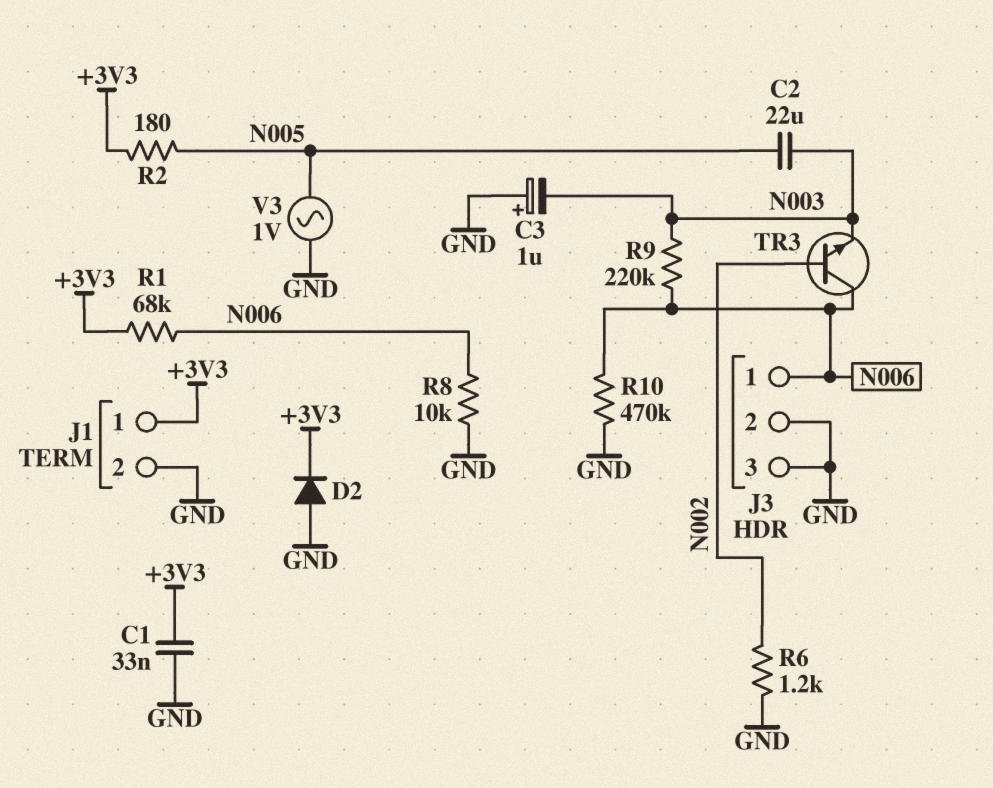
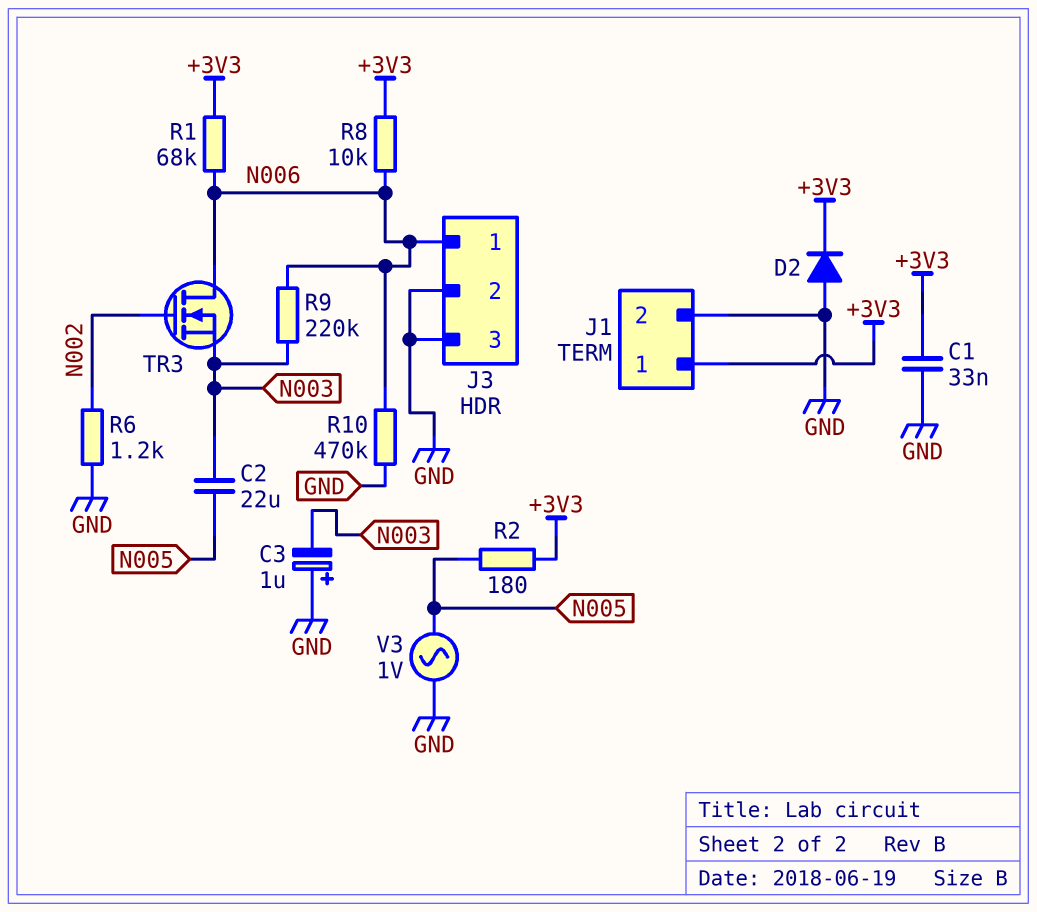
R8: 10k (GND, N006) -> 10k (+3V3, N006)
TR3: NPN (B N002, C N006, E N003) -> NMOS (G N002, D N006, S N003)

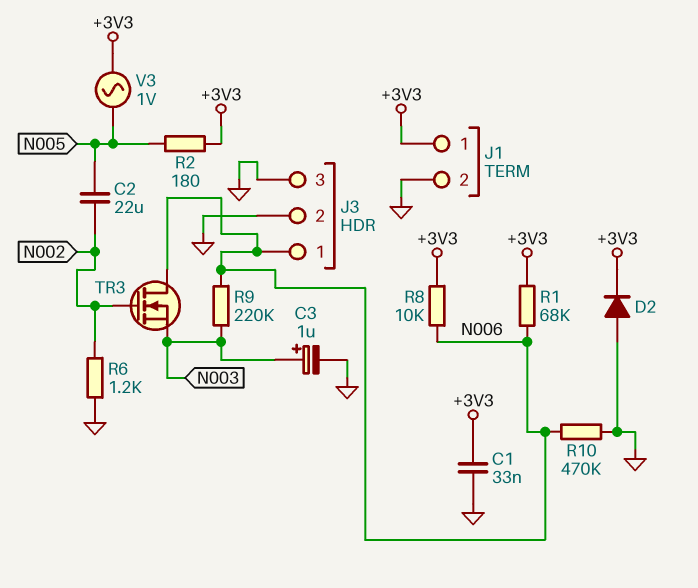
C2: 22uF (N003, N005) -> 22uF (N002, N005)
C3: 1uF (plus GND, minus N003) -> 1uF (plus N003, minus GND)
V3: AC 1V (GND, N005) -> AC 1V (+3V3, N005)

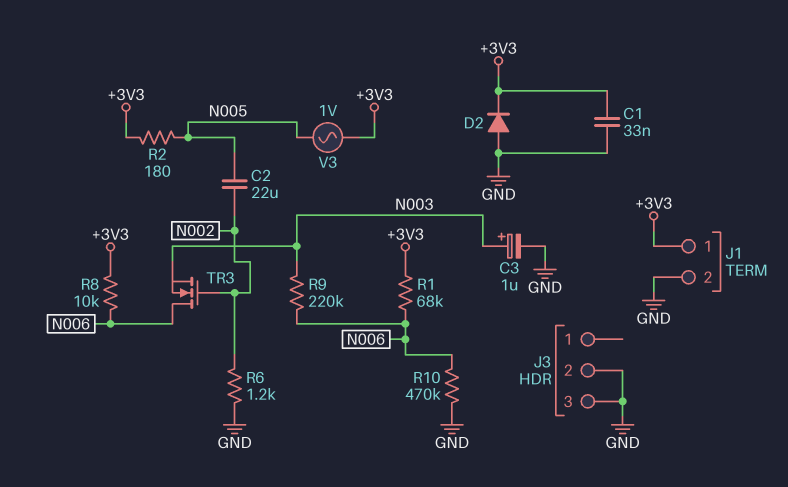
J3 pin 1: N006 -> none

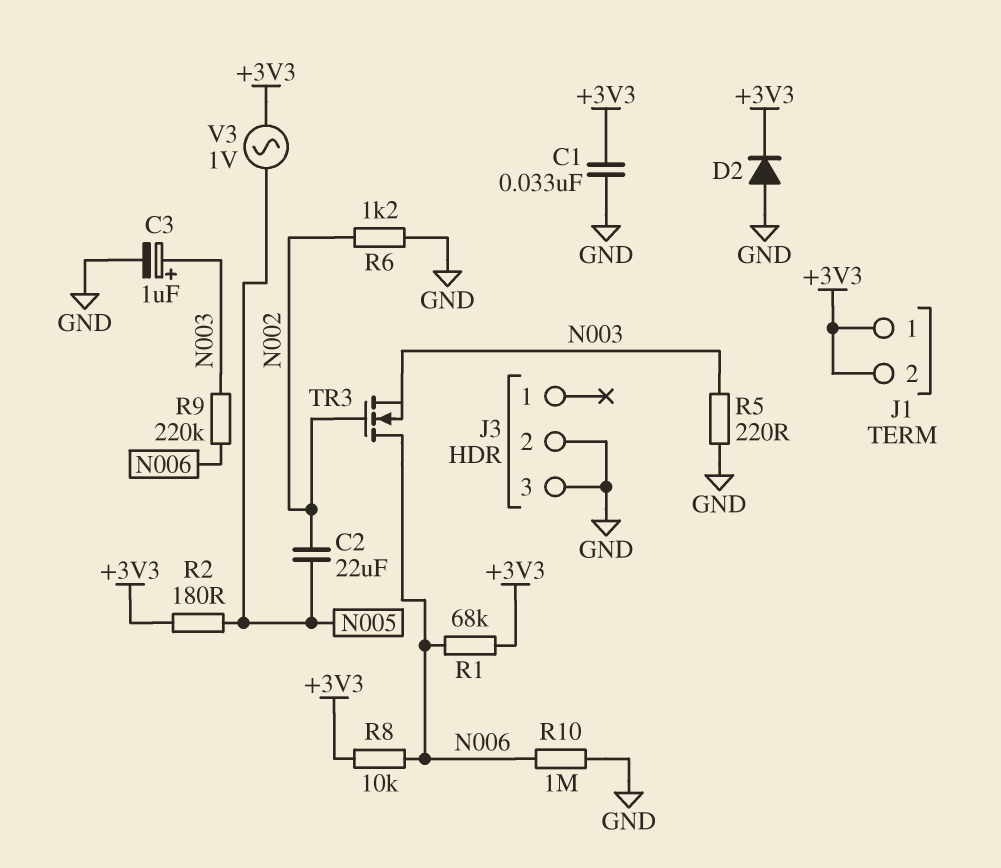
J1 pin 2: GND -> +3V3
R5: none -> 220 (GND, N003)
R10: 470k (GND, N006) -> 1M (GND, N006)

